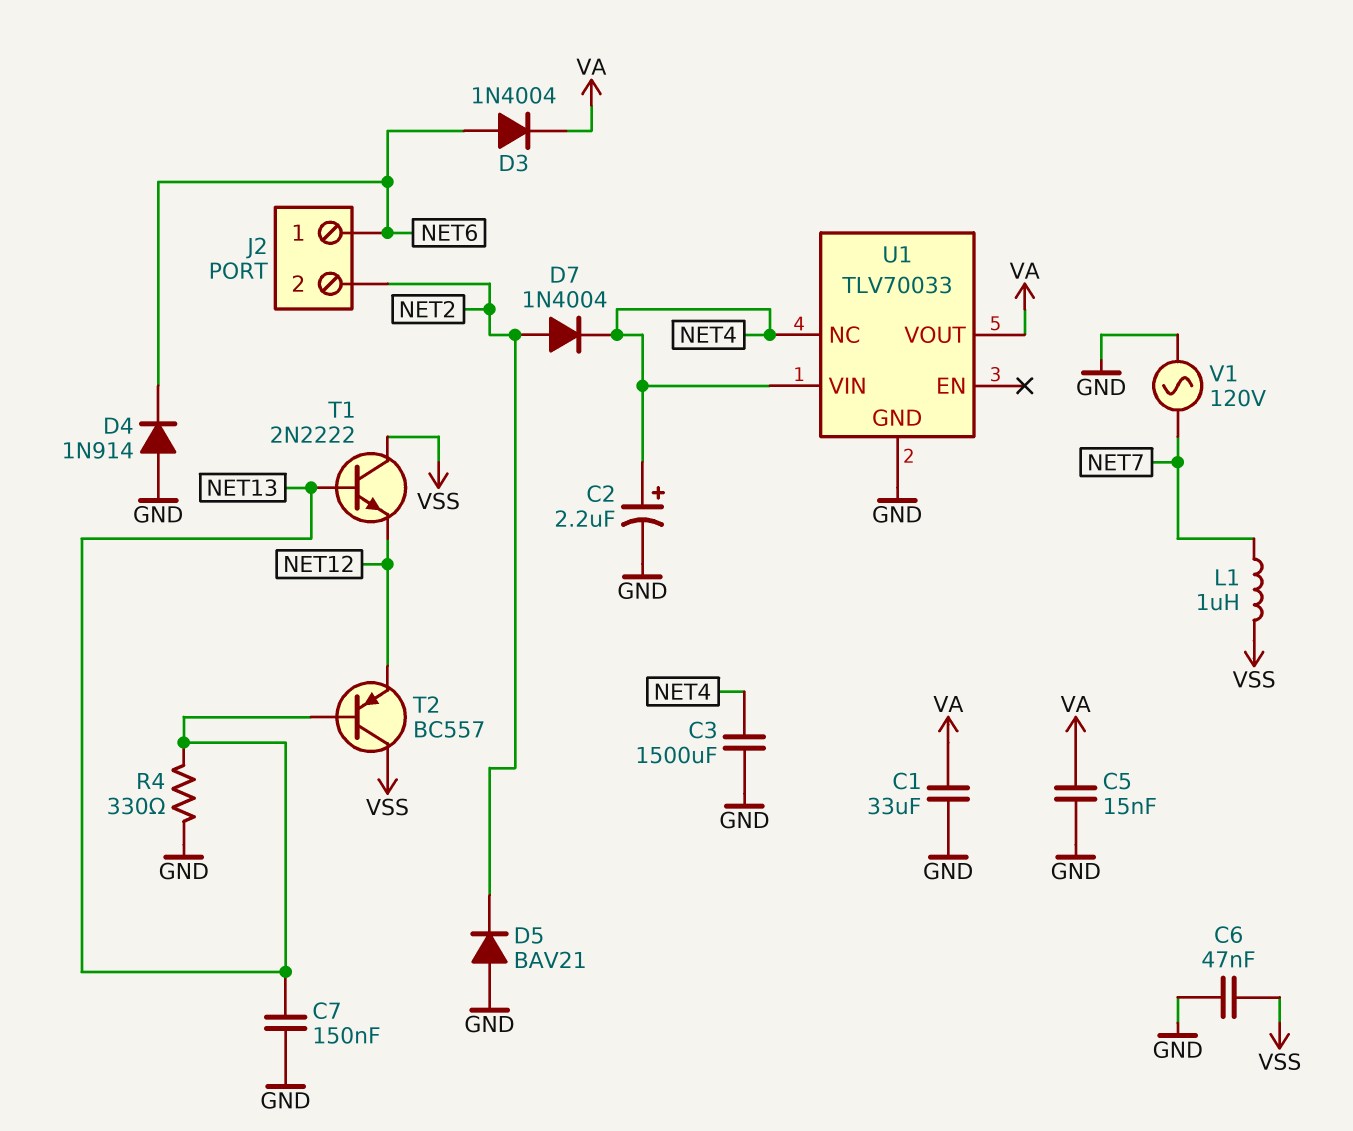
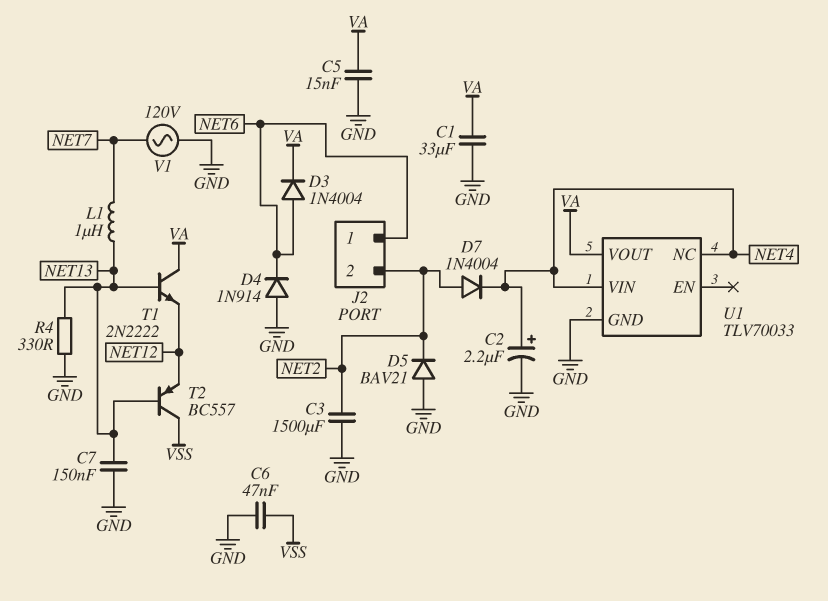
C3: 1500uF (GND, NET4) -> 1500uF (GND, NET2)
L1: 1uH (NET7, VSS) -> 1uH (NET7, NET13)
T1: NPN 2N2222 (B NET13, C VSS, E NET12) -> NPN 2N2222 (B NET13, C VA, E NET12)

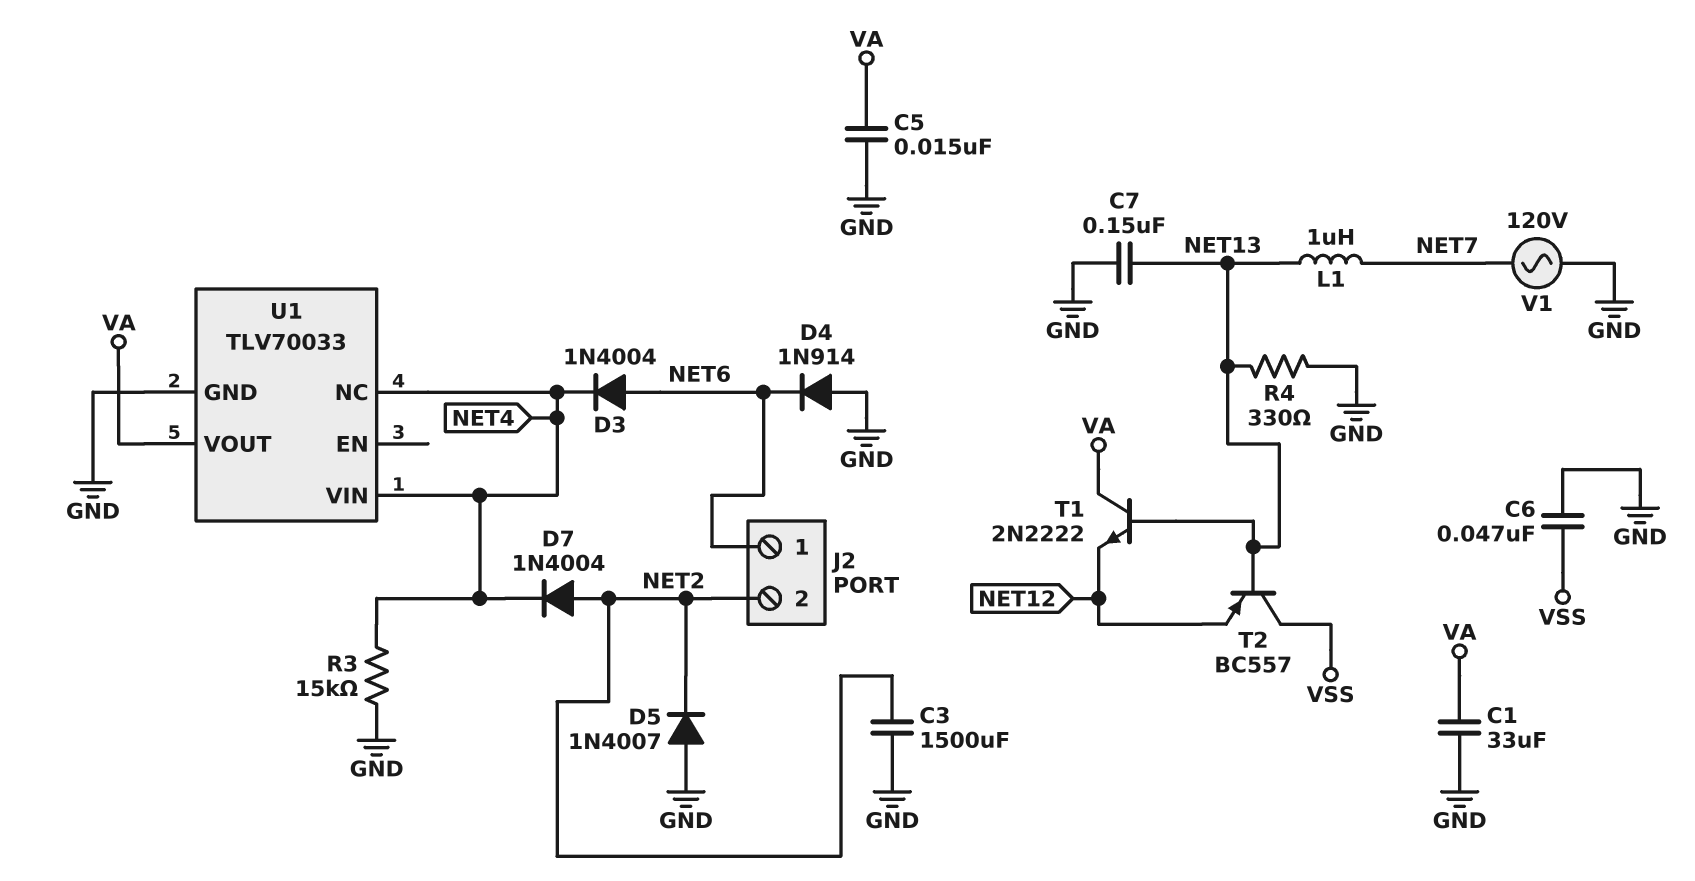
C2: 2.2uF (plus NET4, minus GND) -> none
D3: diode 1N4004 (A NET6, K VA) -> diode 1N4004 (A NET6, K NET4)
D5: diode BAV21 (A GND, K NET2) -> diode 1N4007 (A GND, K NET2)
R3: none -> 15k (GND, NET4)

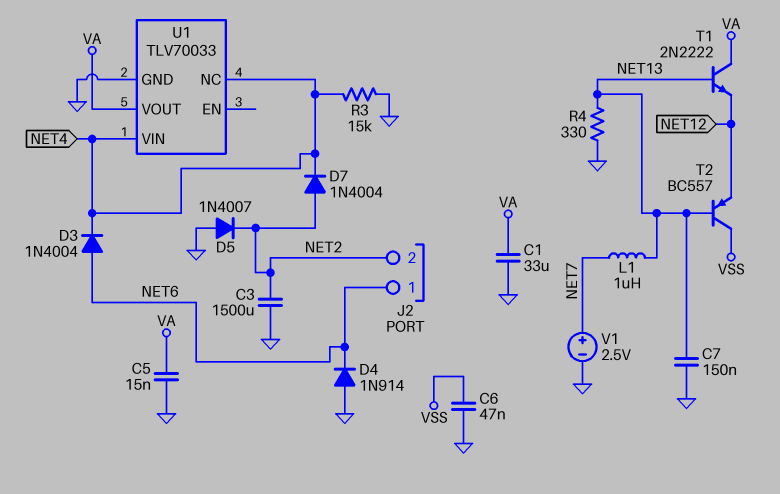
V1: AC 120V (GND, NET7) -> 2.5V (plus NET7, minus GND)

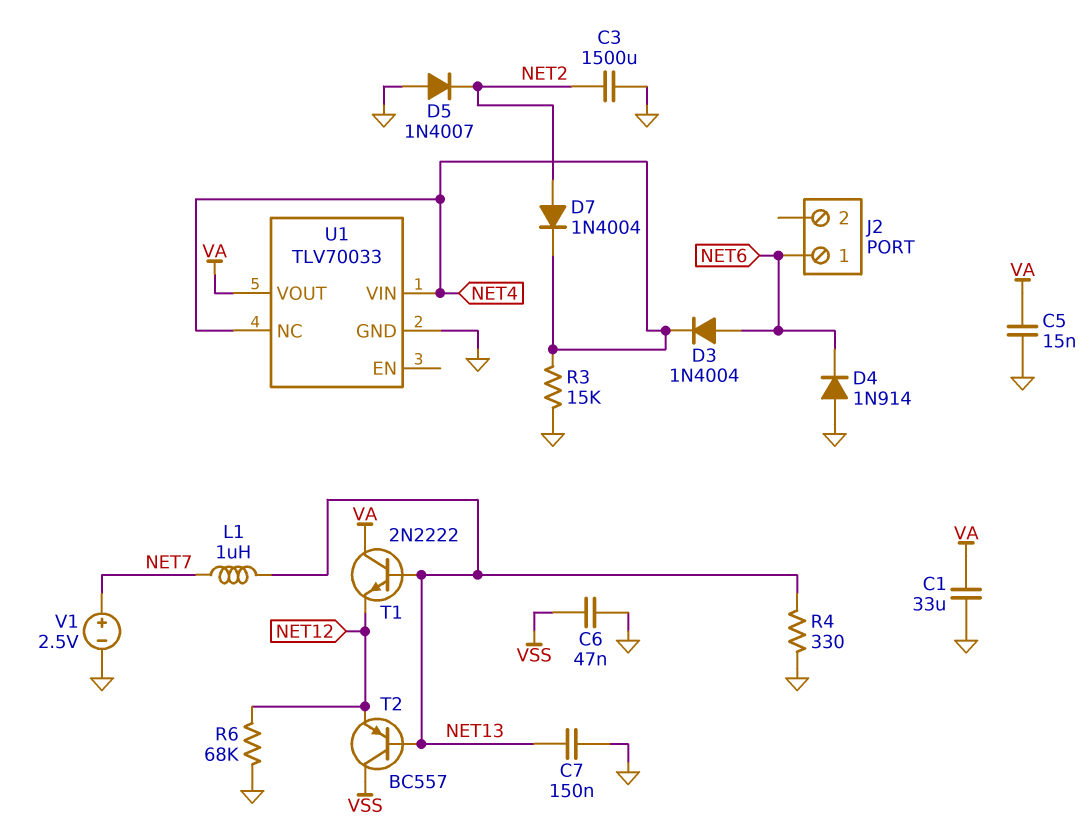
J2 pin 2: NET2 -> none
R6: none -> 68k (GND, NET12)

